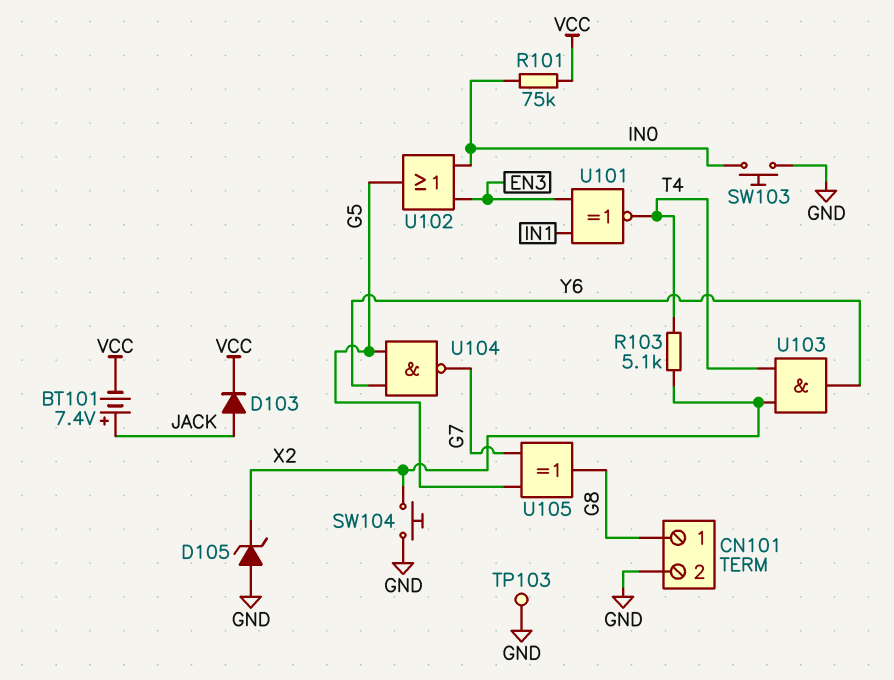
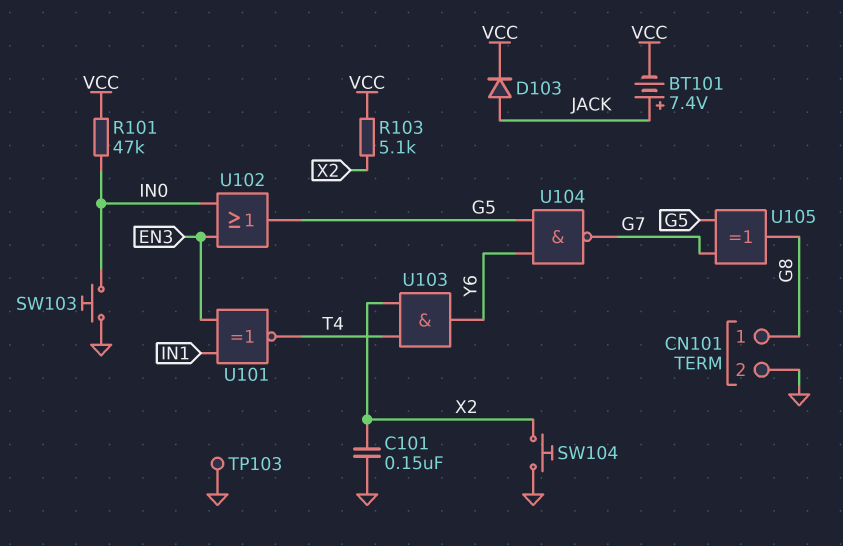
C101: none -> 150nF (GND, X2)
D105: zener (A GND, K X2) -> none
R101: 75k (IN0, VCC) -> 47k (IN0, VCC)
R103: 5.1k (T4, X2) -> 5.1k (VCC, X2)

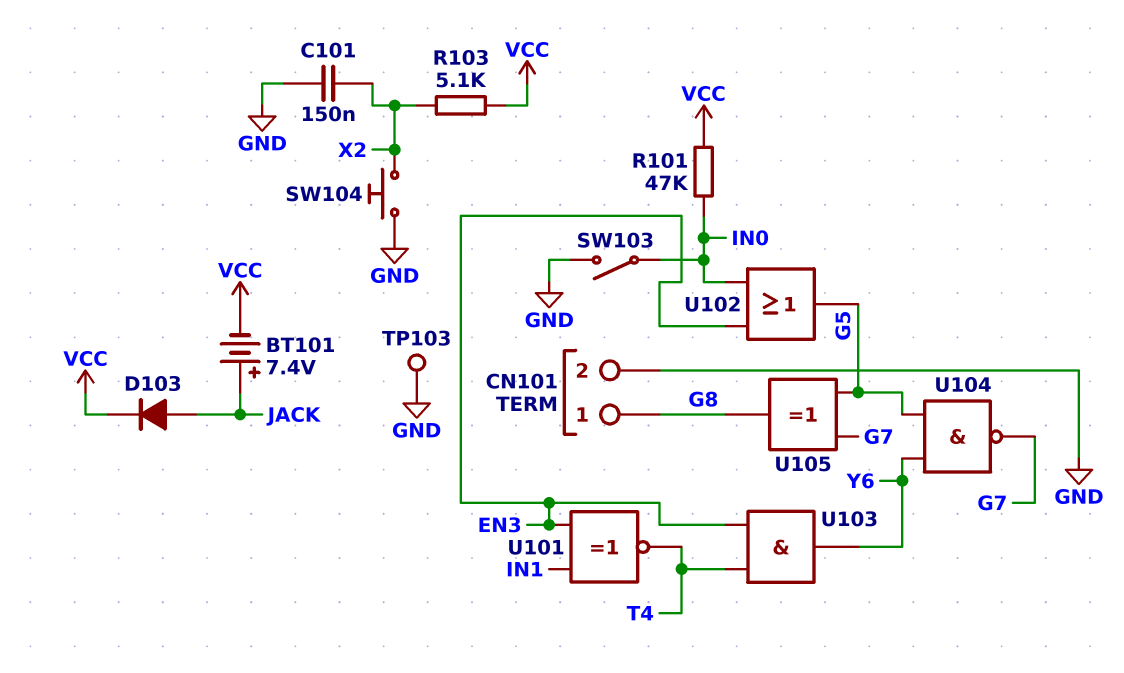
SW103: button (GND, IN0) -> switch (GND, IN0)
U103: AND (in T4, in X2, out Y6) -> AND (in EN3, in T4, out Y6)

